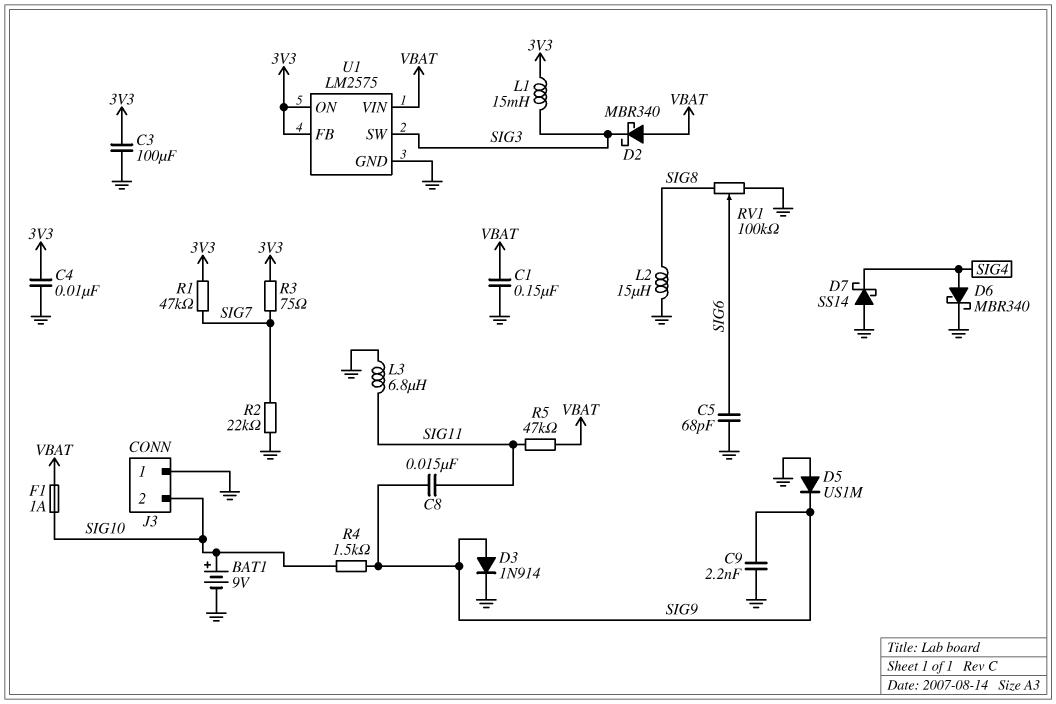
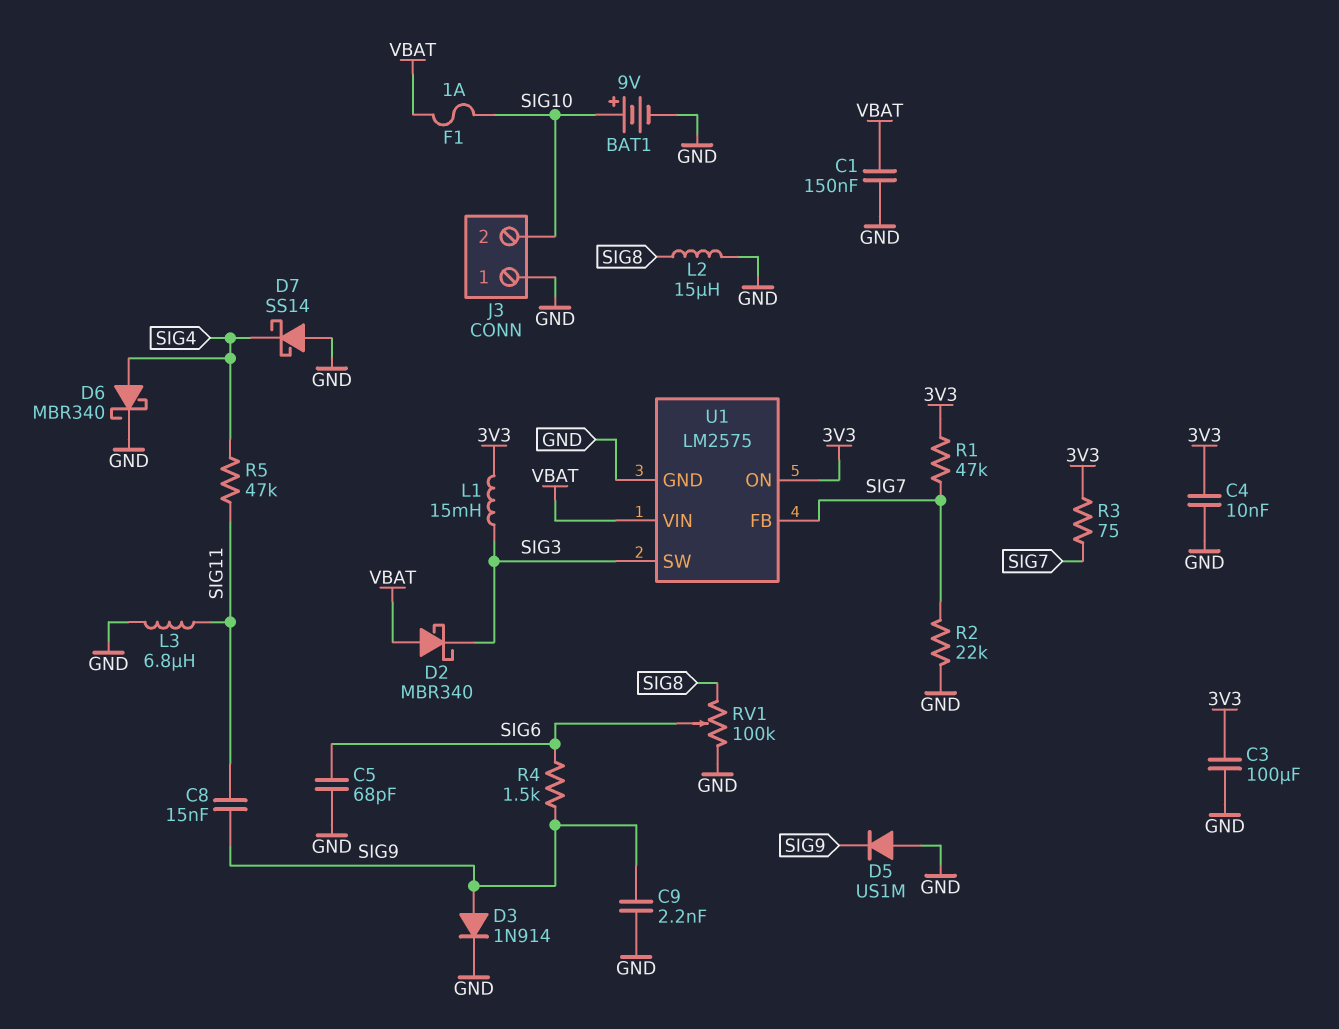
R4: 1.5k (SIG9, SIG10) -> 1.5k (SIG6, SIG9)
R5: 47k (SIG11, VBAT) -> 47k (SIG4, SIG11)
U1 pin FB: 3V3 -> SIG7

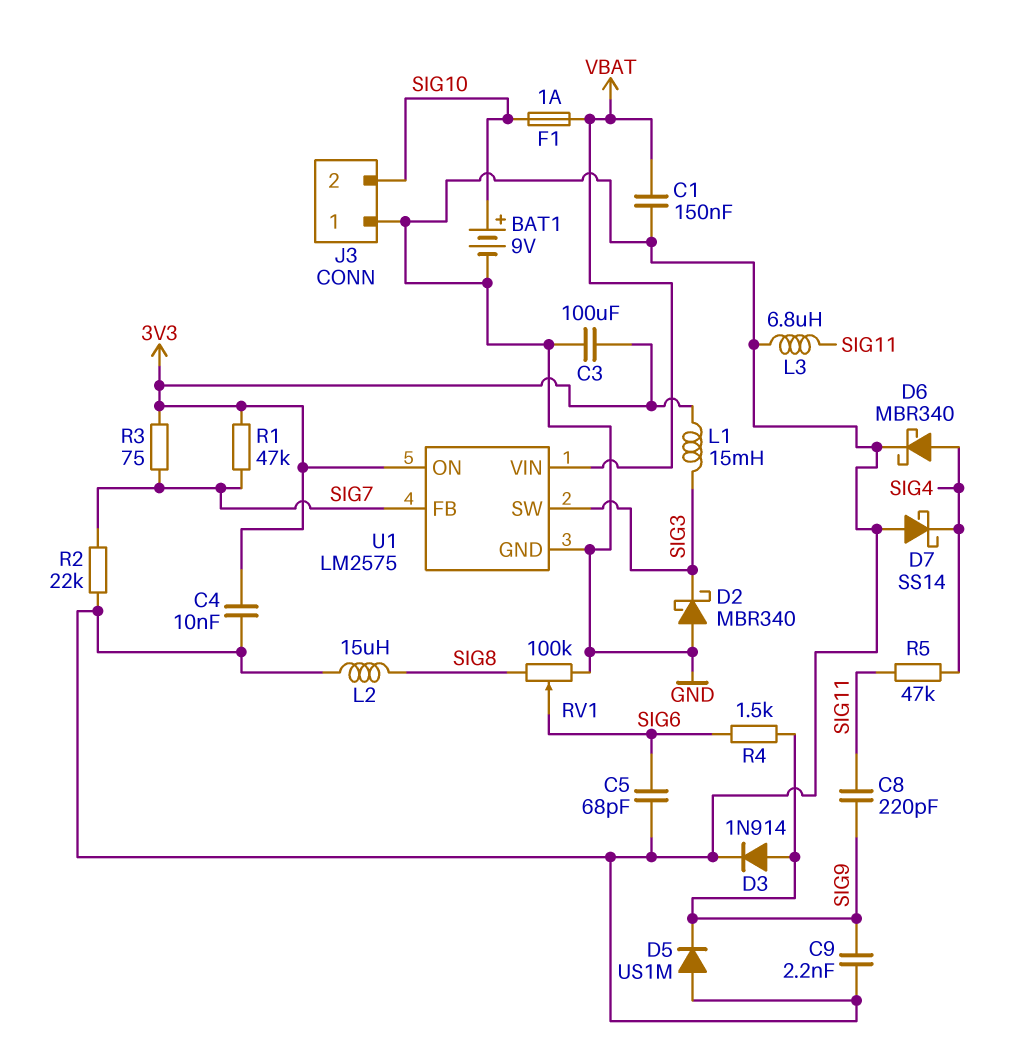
C8: 15nF (SIG9, SIG11) -> 220pF (SIG9, SIG11)
D2: schottky MBR340 (A VBAT, K SIG3) -> schottky MBR340 (A GND, K SIG3)

